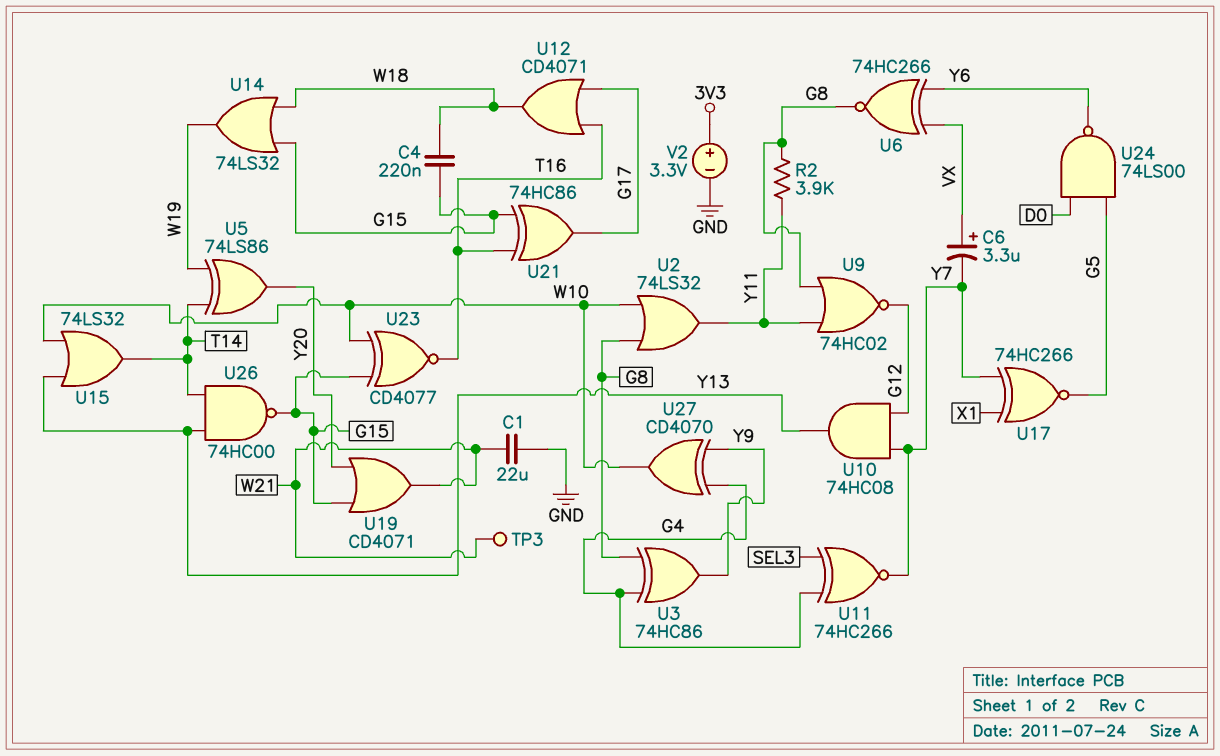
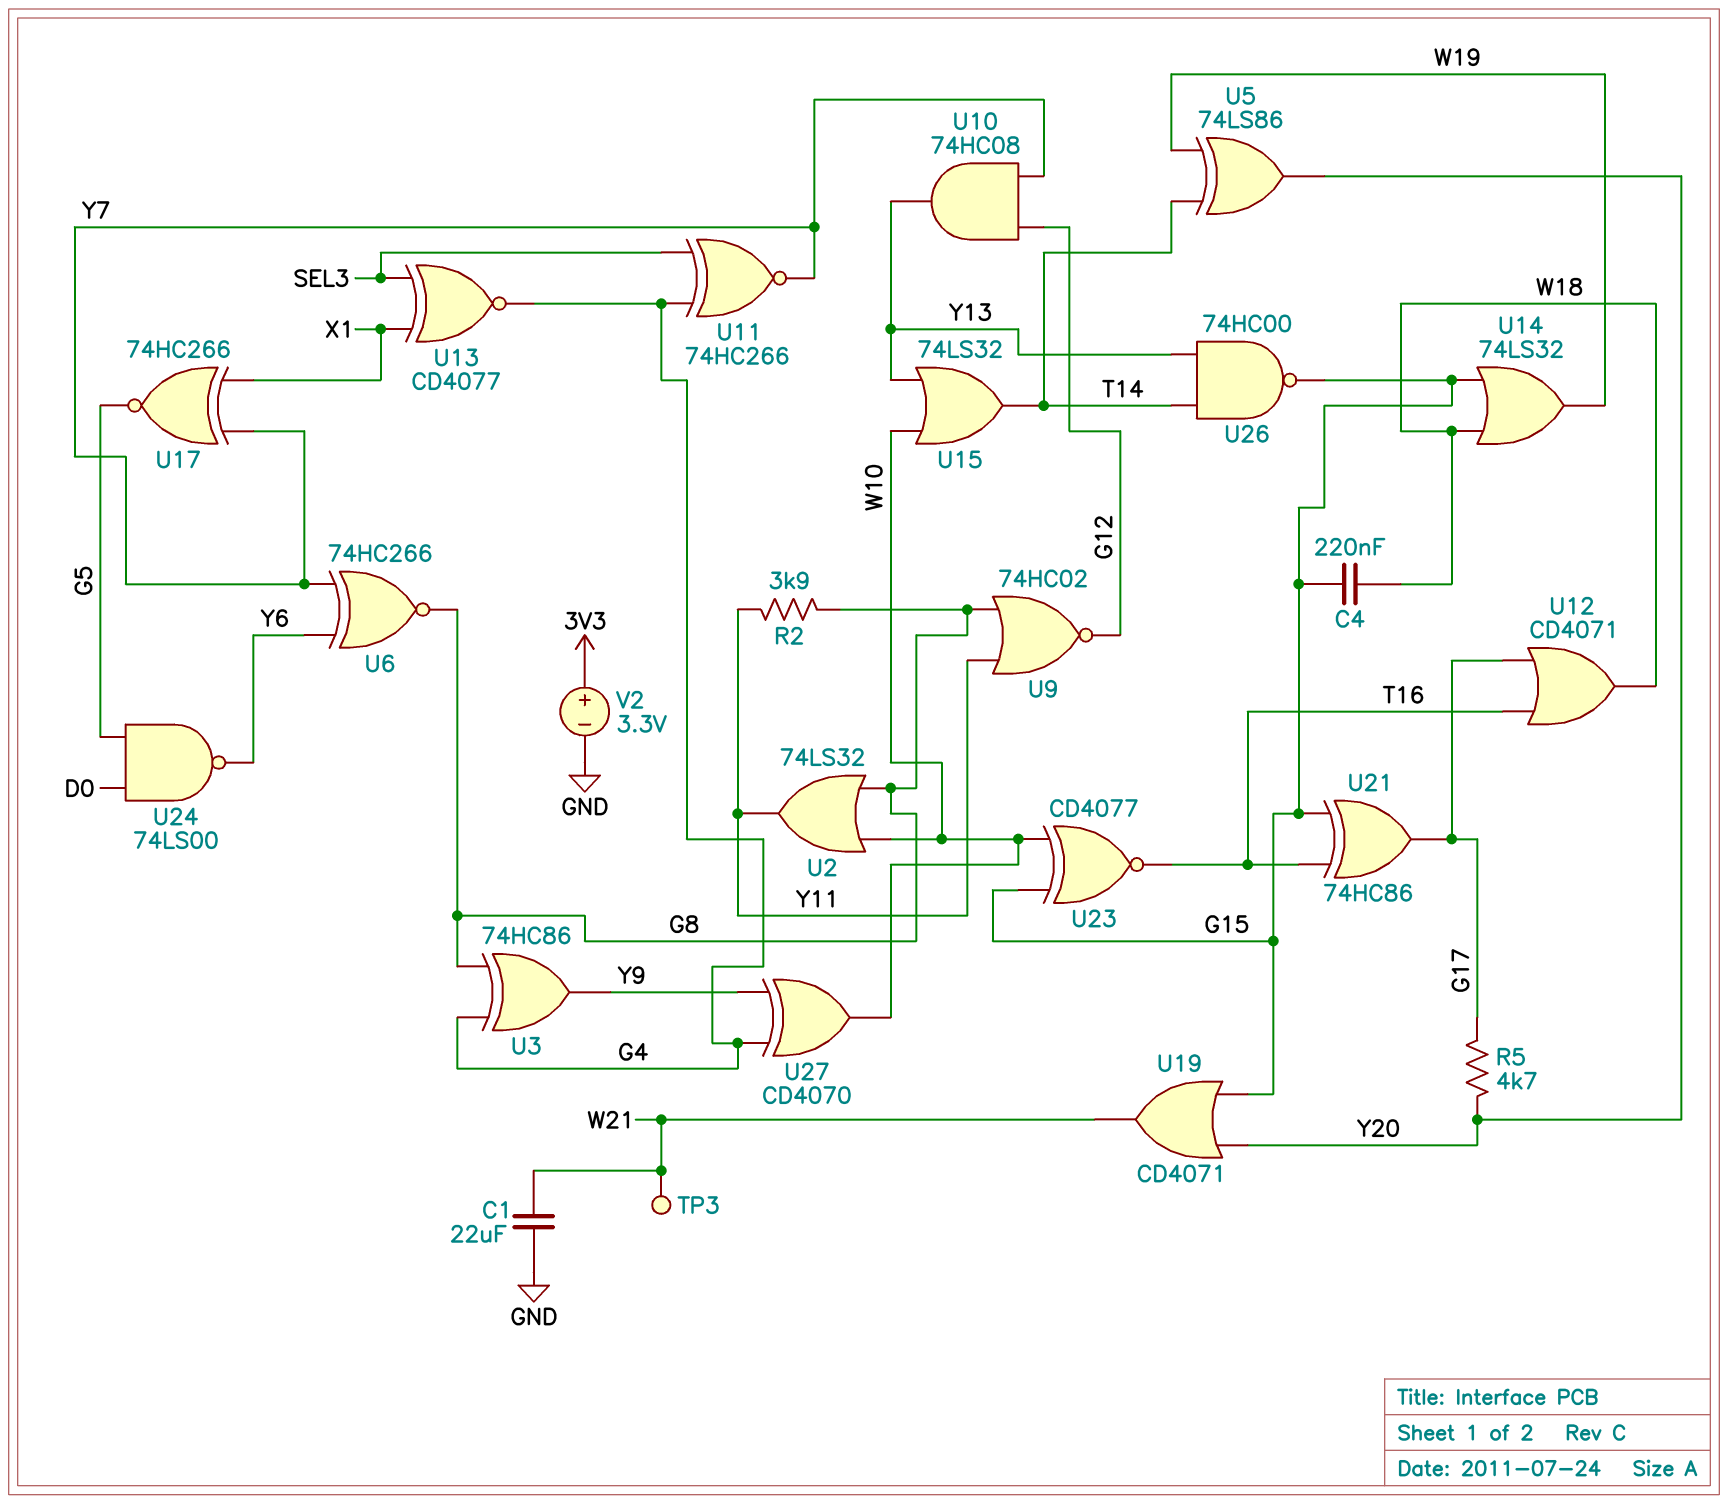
C6: 3.3uF (plus VX, minus Y7) -> none
R5: none -> 4.7k (G17, Y20)
U6: XNOR 74HC266 (in VX, in Y6, out G8) -> XNOR 74HC266 (in Y6, in Y7, out G8)
U13: none -> XNOR CD4077 (in SEL3, in X1, out G4)

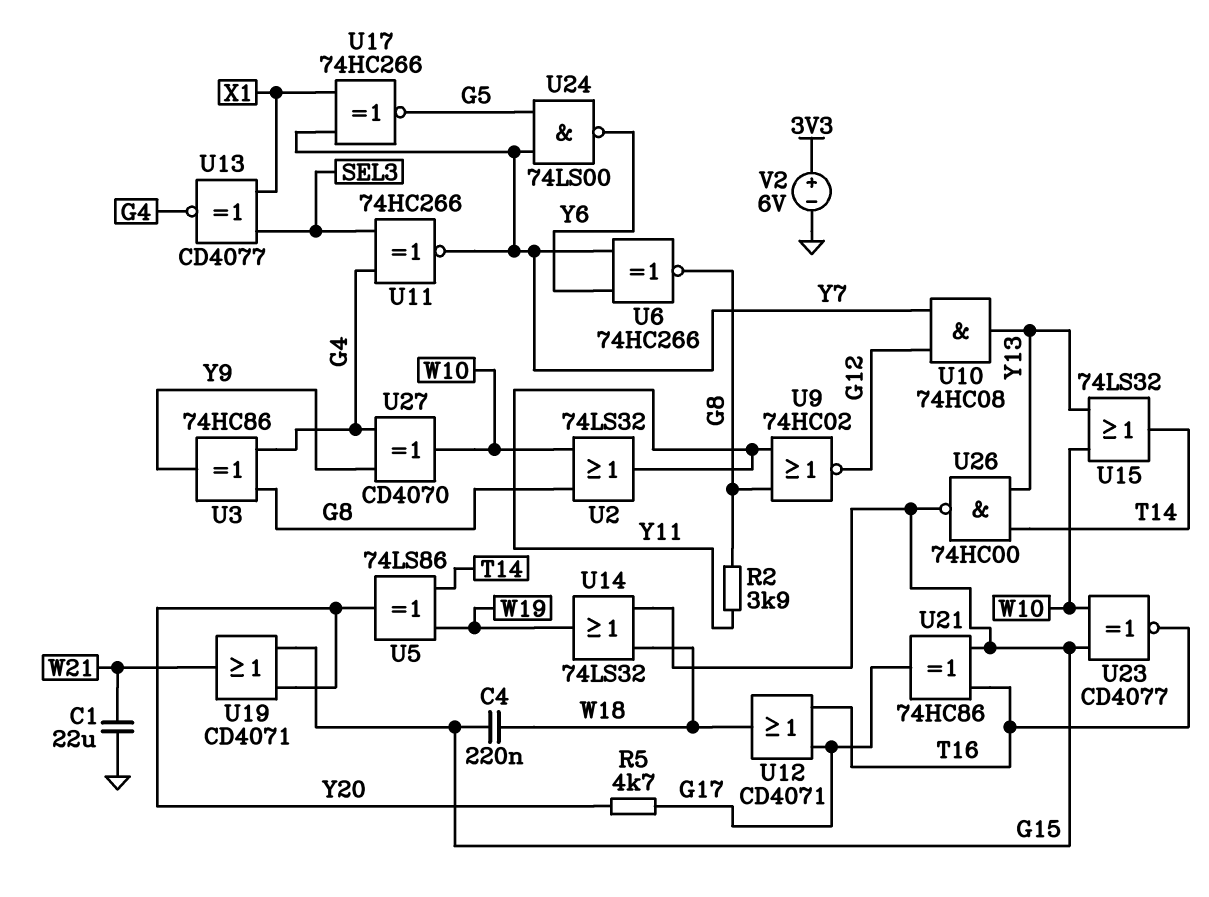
TP3: test point (W21) -> none
U24: NAND 74LS00 (in D0, in G5, out Y6) -> NAND 74LS00 (in G5, in Y7, out Y6)
V2: 3.3V (plus 3V3, minus GND) -> 6V (plus 3V3, minus GND)

